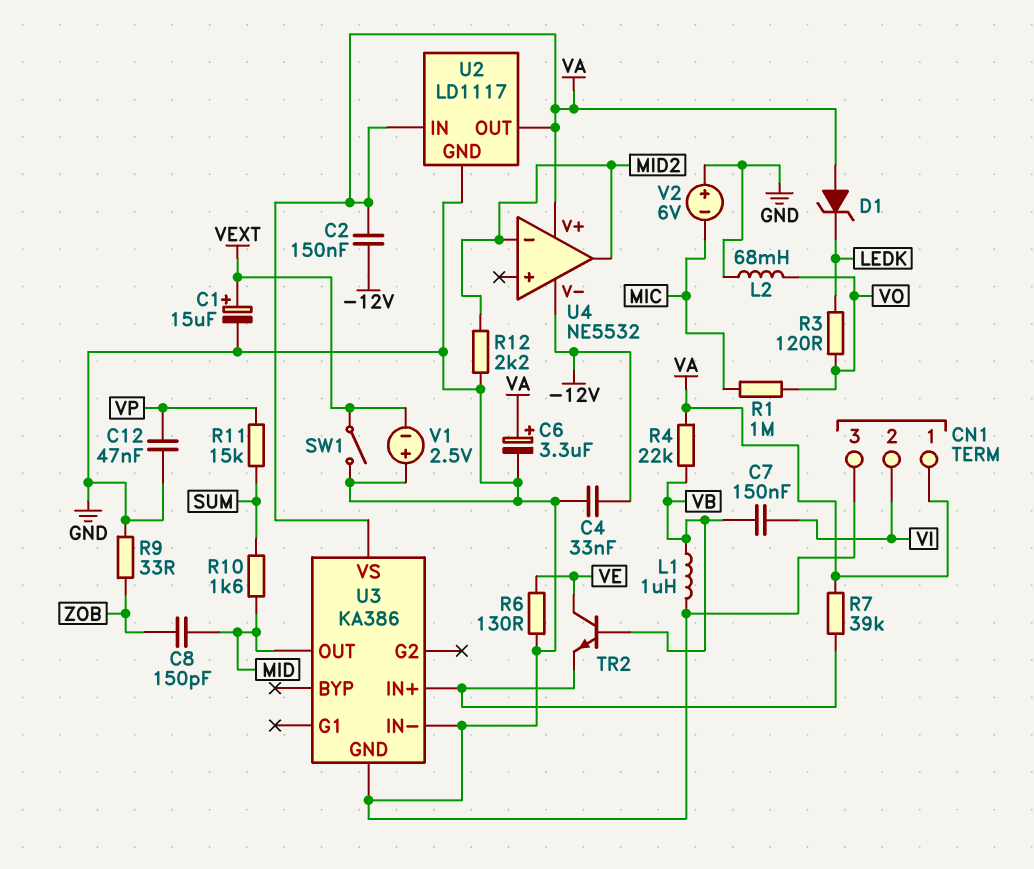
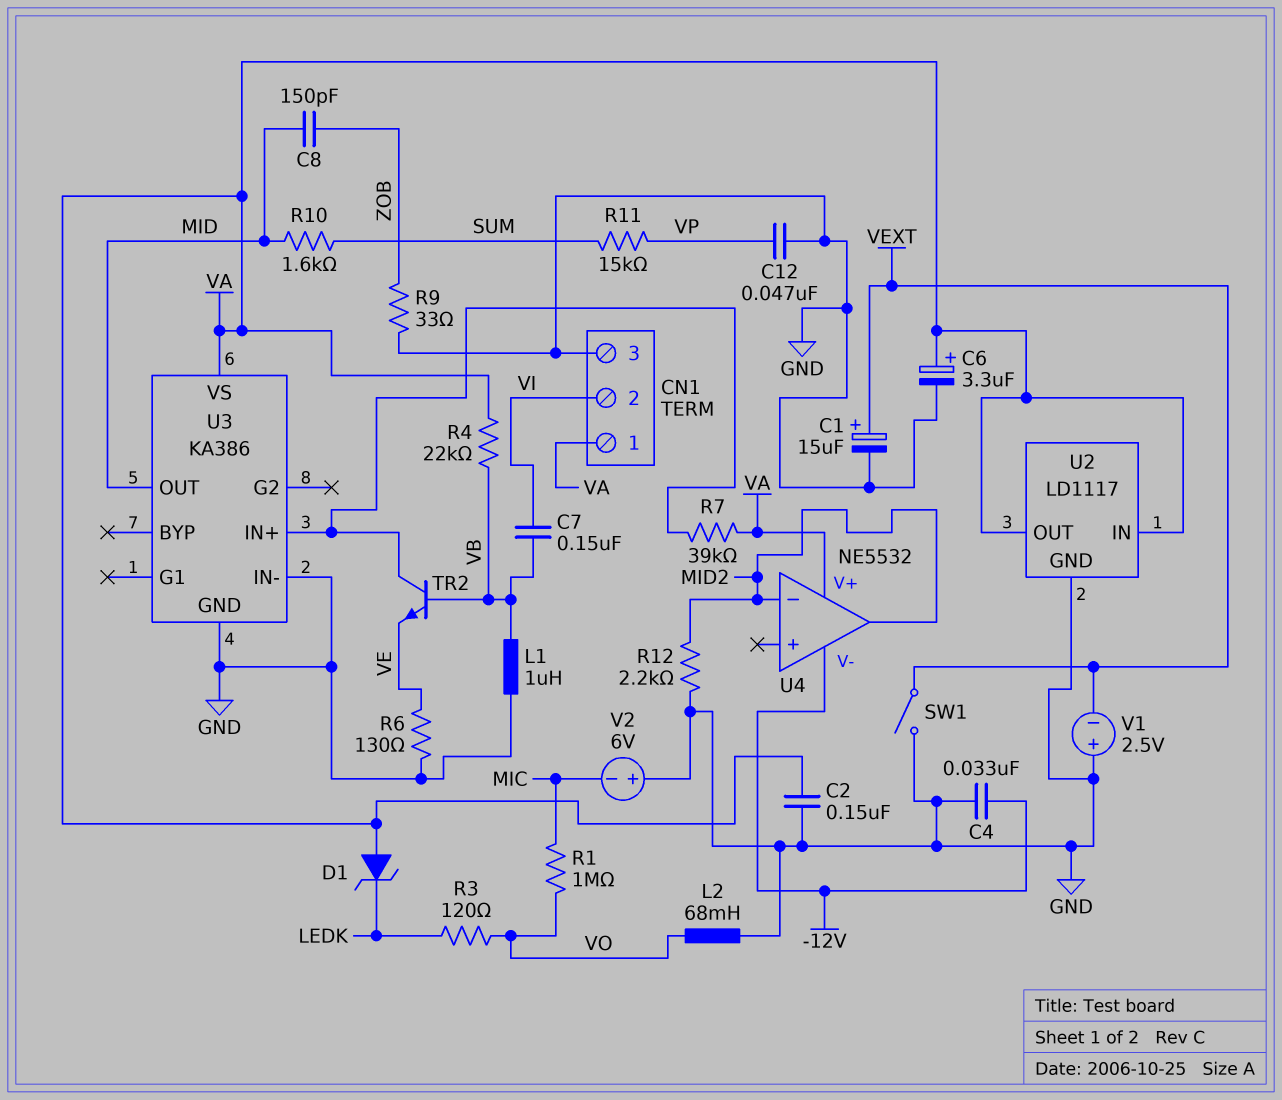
C2: 150nF (-12V, VA) -> 150nF (GND, VA)
TR2: NPN (B VB, C VE, E U3/IN+) -> NPN (B VB, C U3/IN+, E VE)

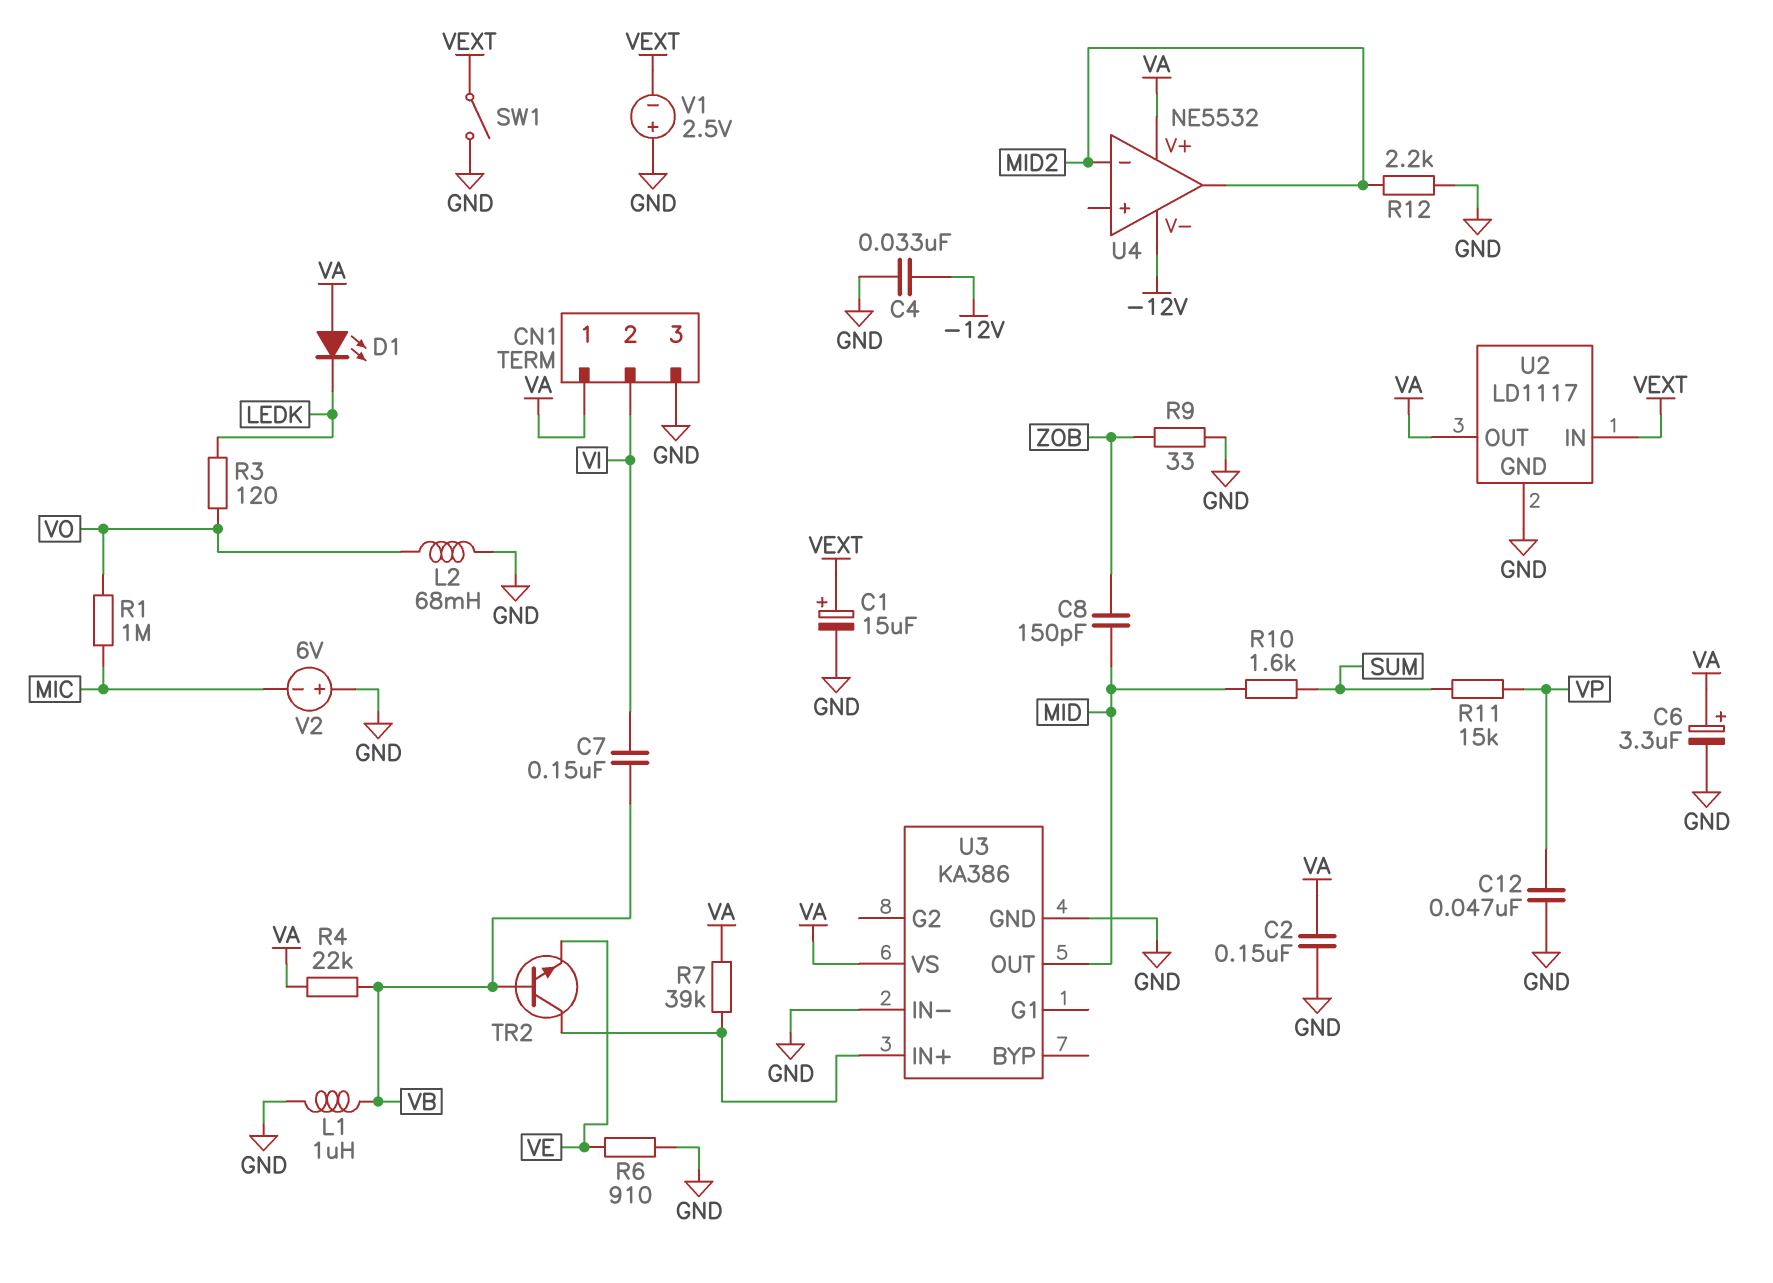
D1: zener (A VA, K LEDK) -> LED (A VA, K LEDK)
R6: 130 (GND, VE) -> 910 (GND, VE)
U2 pin IN: VA -> VEXT

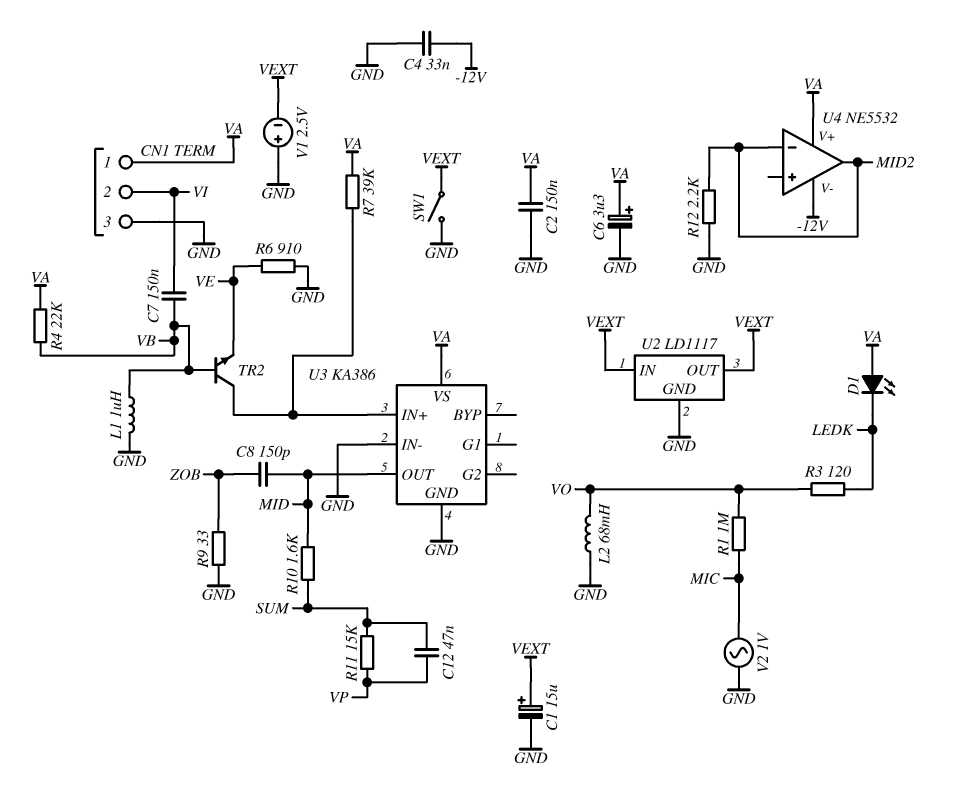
C12: 47nF (GND, VP) -> 47nF (SUM, VP)
U2 pin OUT: VA -> VEXT
V2: 6V (plus GND, minus MIC) -> AC 1V (GND, MIC)

